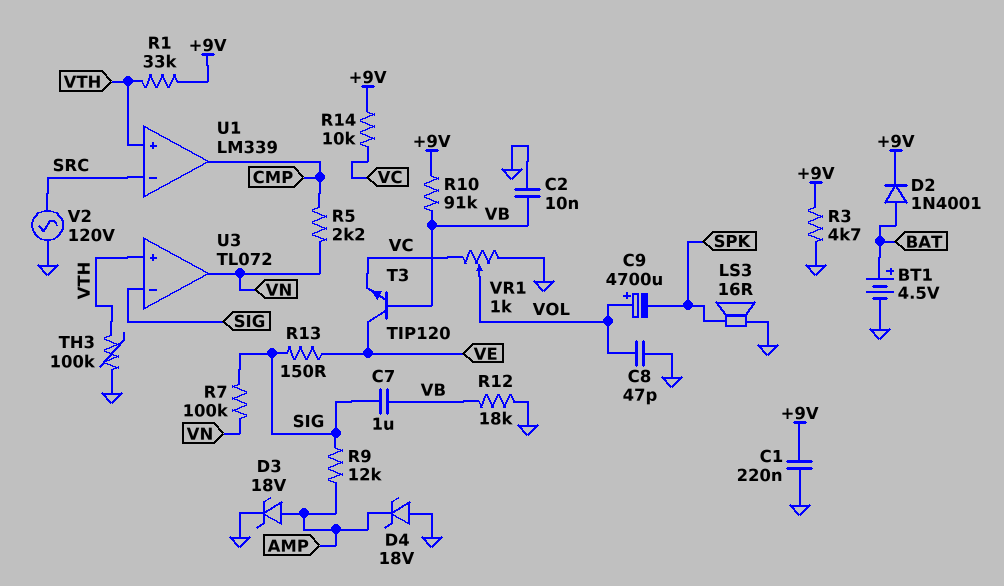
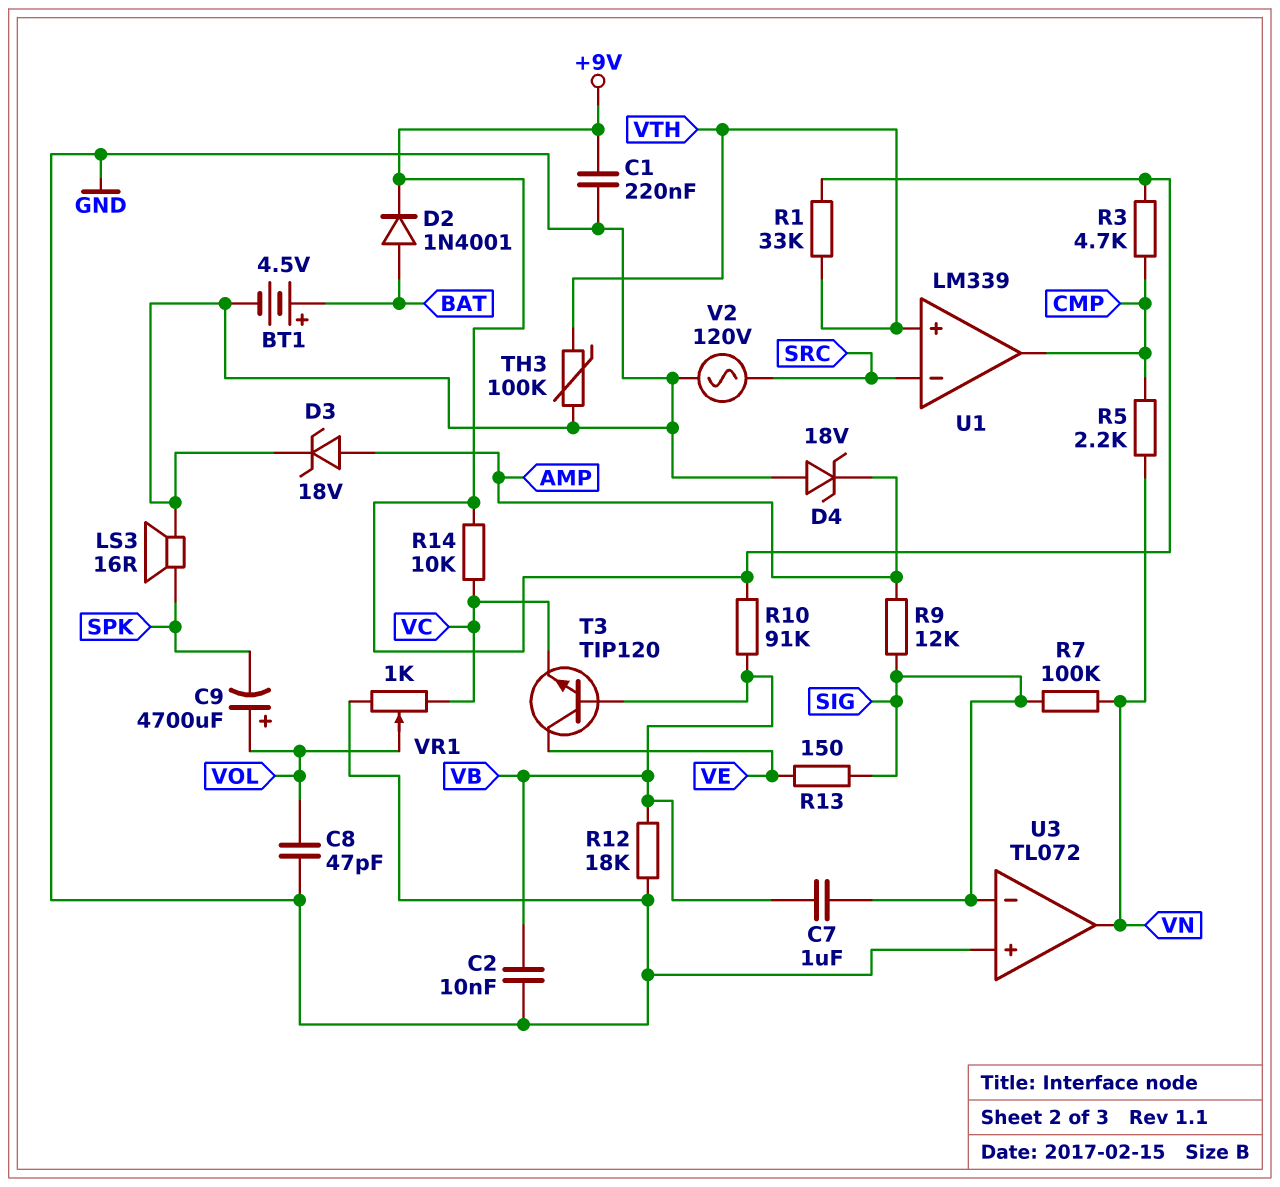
R3: 4.7k (+9V, GND) -> 4.7k (+9V, CMP)
U3 pin in+: VTH -> GND

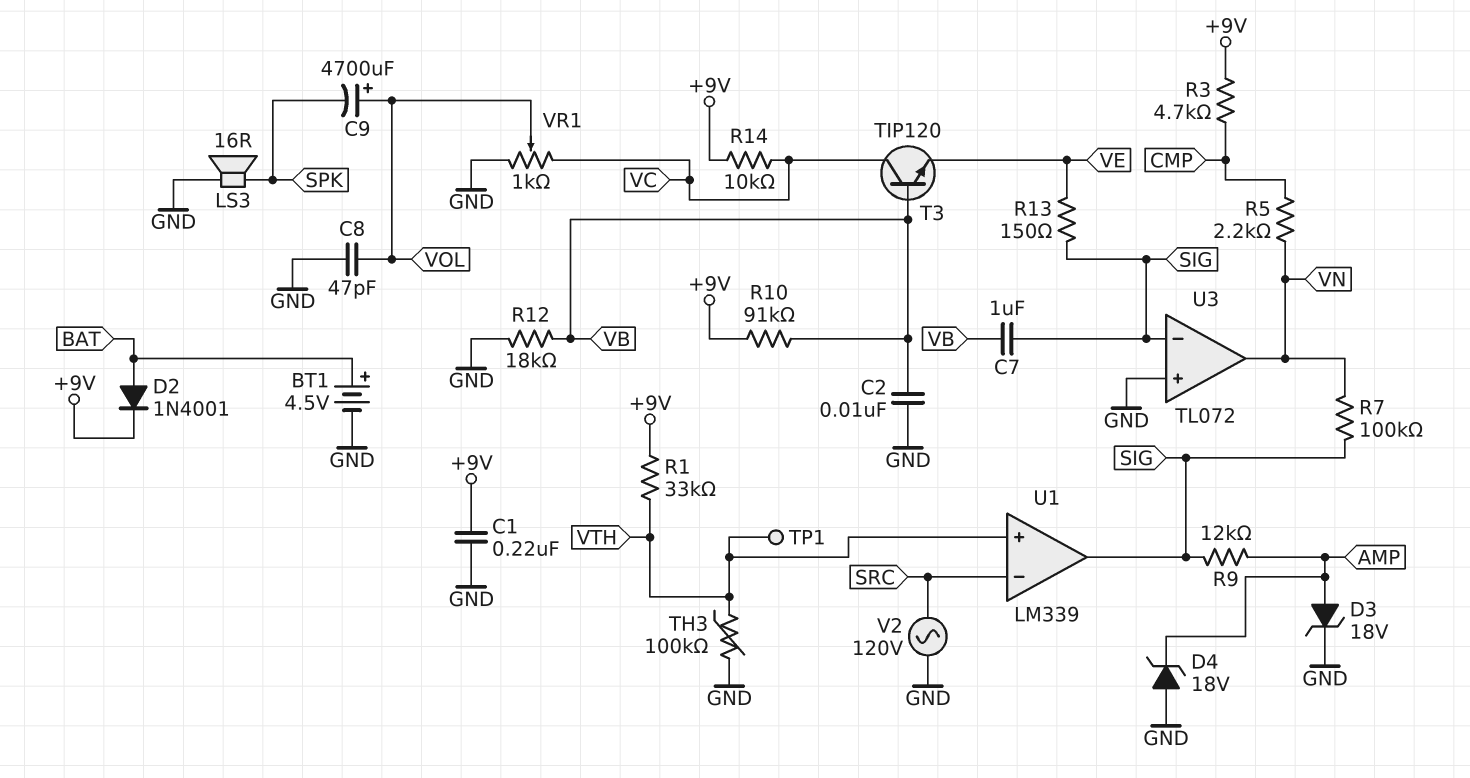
T3: NPN TIP120 (B VB, C VE, E VC) -> NPN TIP120 (B VB, C VC, E VE)
TP1: none -> test point (VTH)
U1 pin out: CMP -> SIG

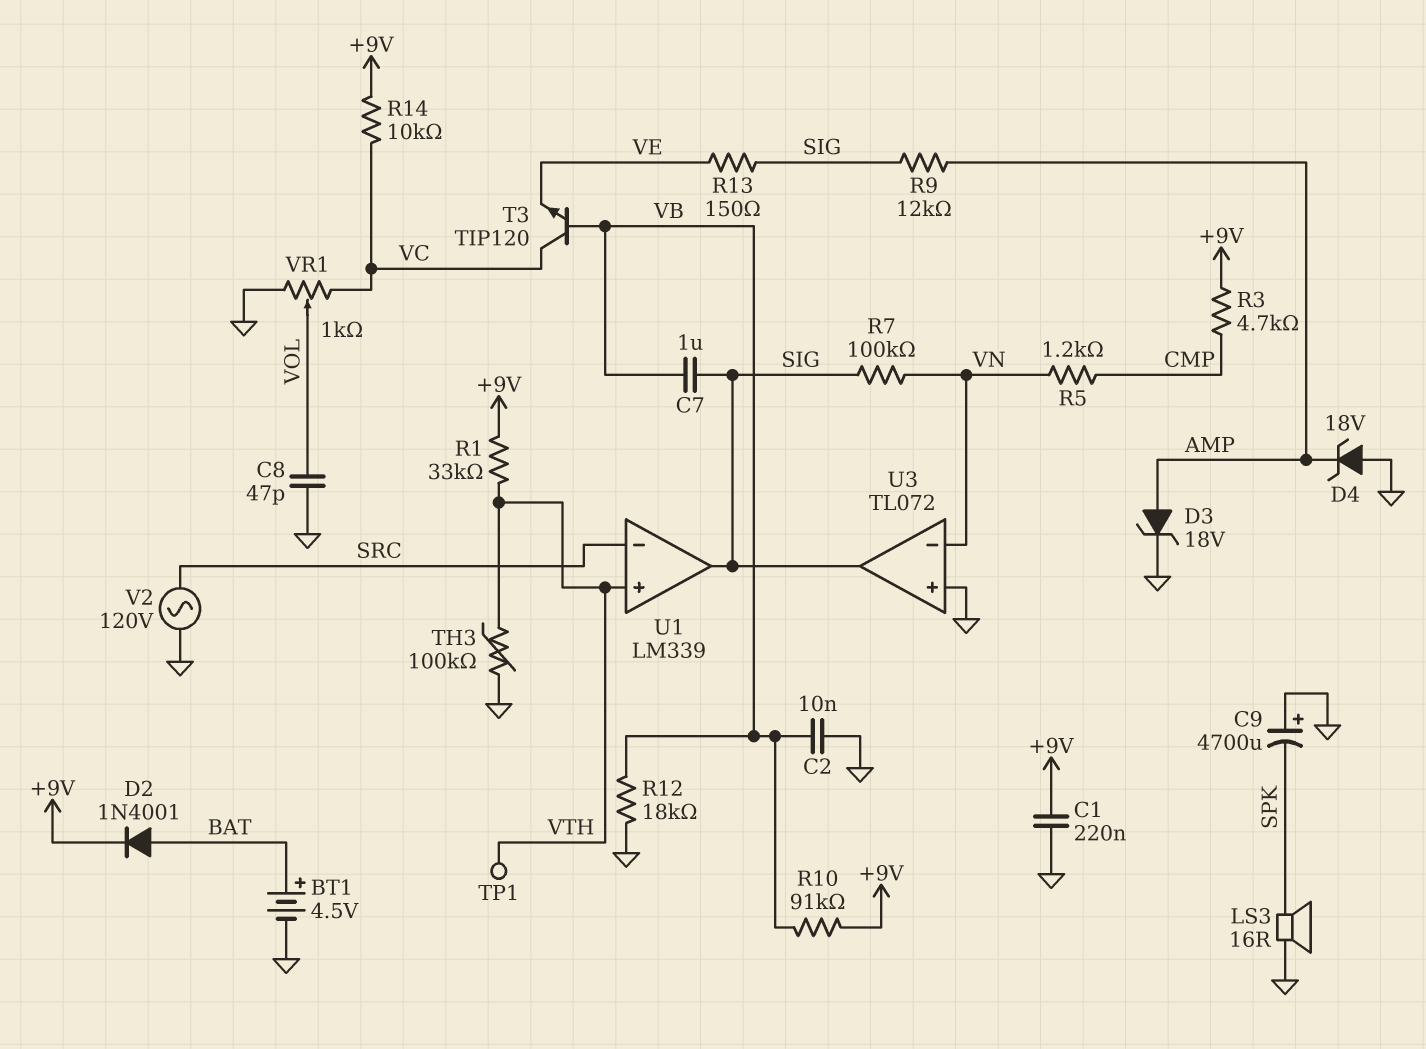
C9: 4700uF (plus VOL, minus SPK) -> 4700uF (plus GND, minus SPK)
R5: 2.2k (CMP, VN) -> 1.2k (CMP, VN)
U3 pin in-: SIG -> VN
U3 pin out: VN -> SIG

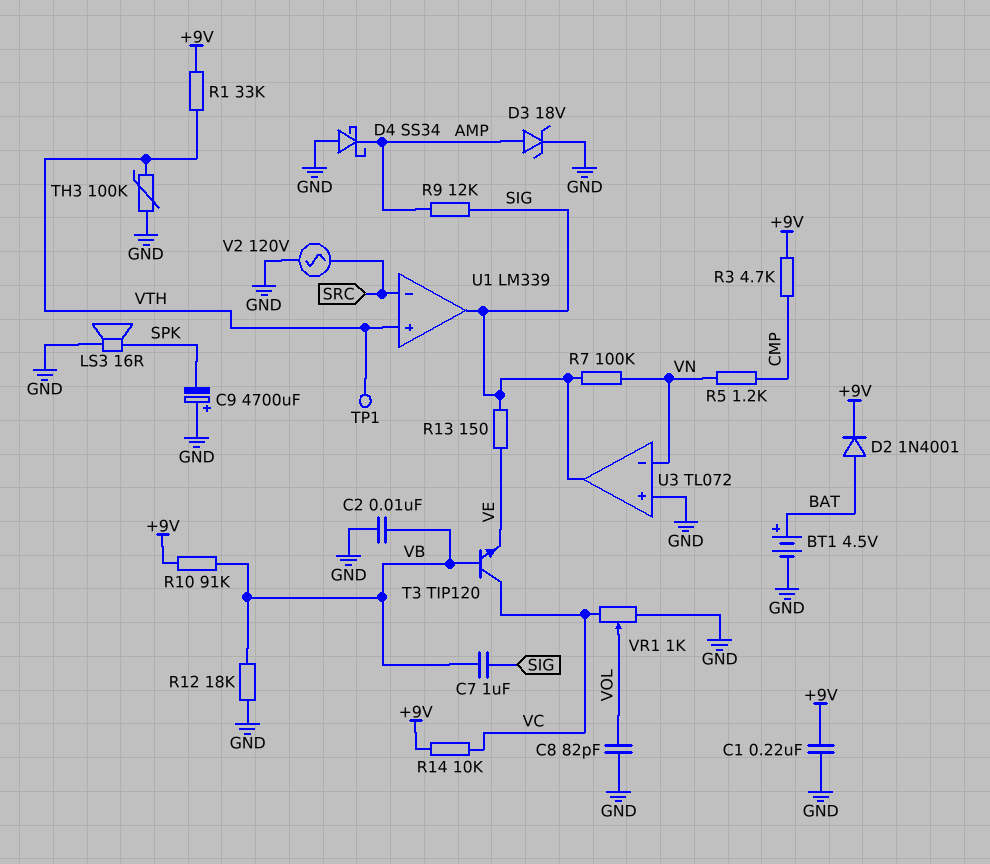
C8: 47pF (GND, VOL) -> 82pF (GND, VOL)
D4: zener 18V (A GND, K AMP) -> schottky SS34 (A GND, K AMP)

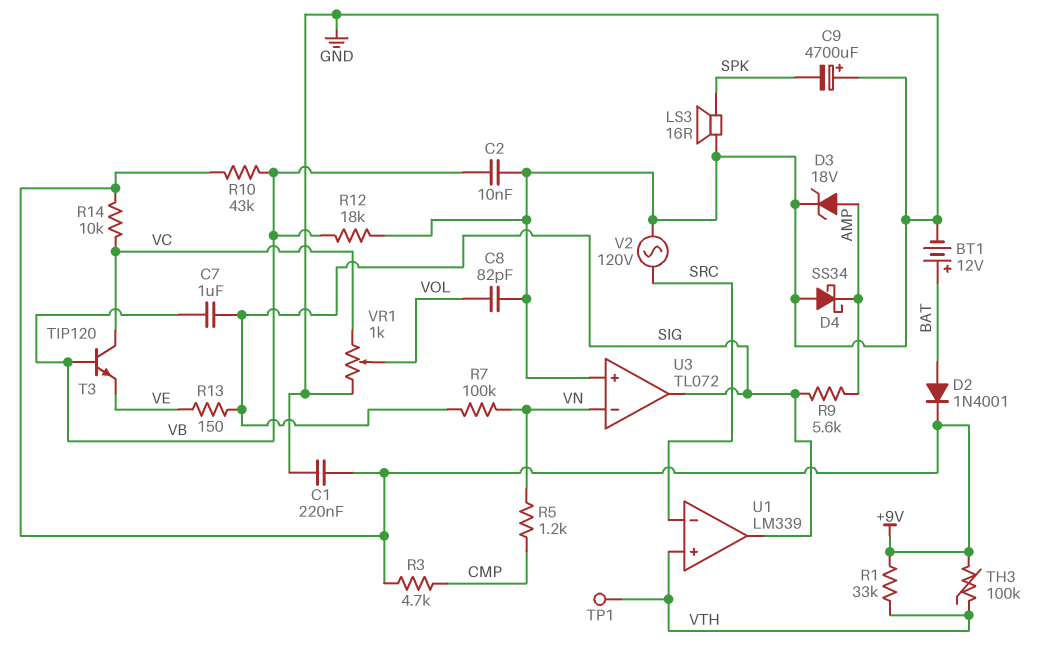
BT1: 4.5V (plus BAT, minus GND) -> 12V (plus BAT, minus GND)
R9: 12k (AMP, SIG) -> 5.6k (AMP, SIG)
R10: 91k (+9V, VB) -> 43k (+9V, VB)
TH3: 100k (GND, VTH) -> 100k (+9V, VTH)

